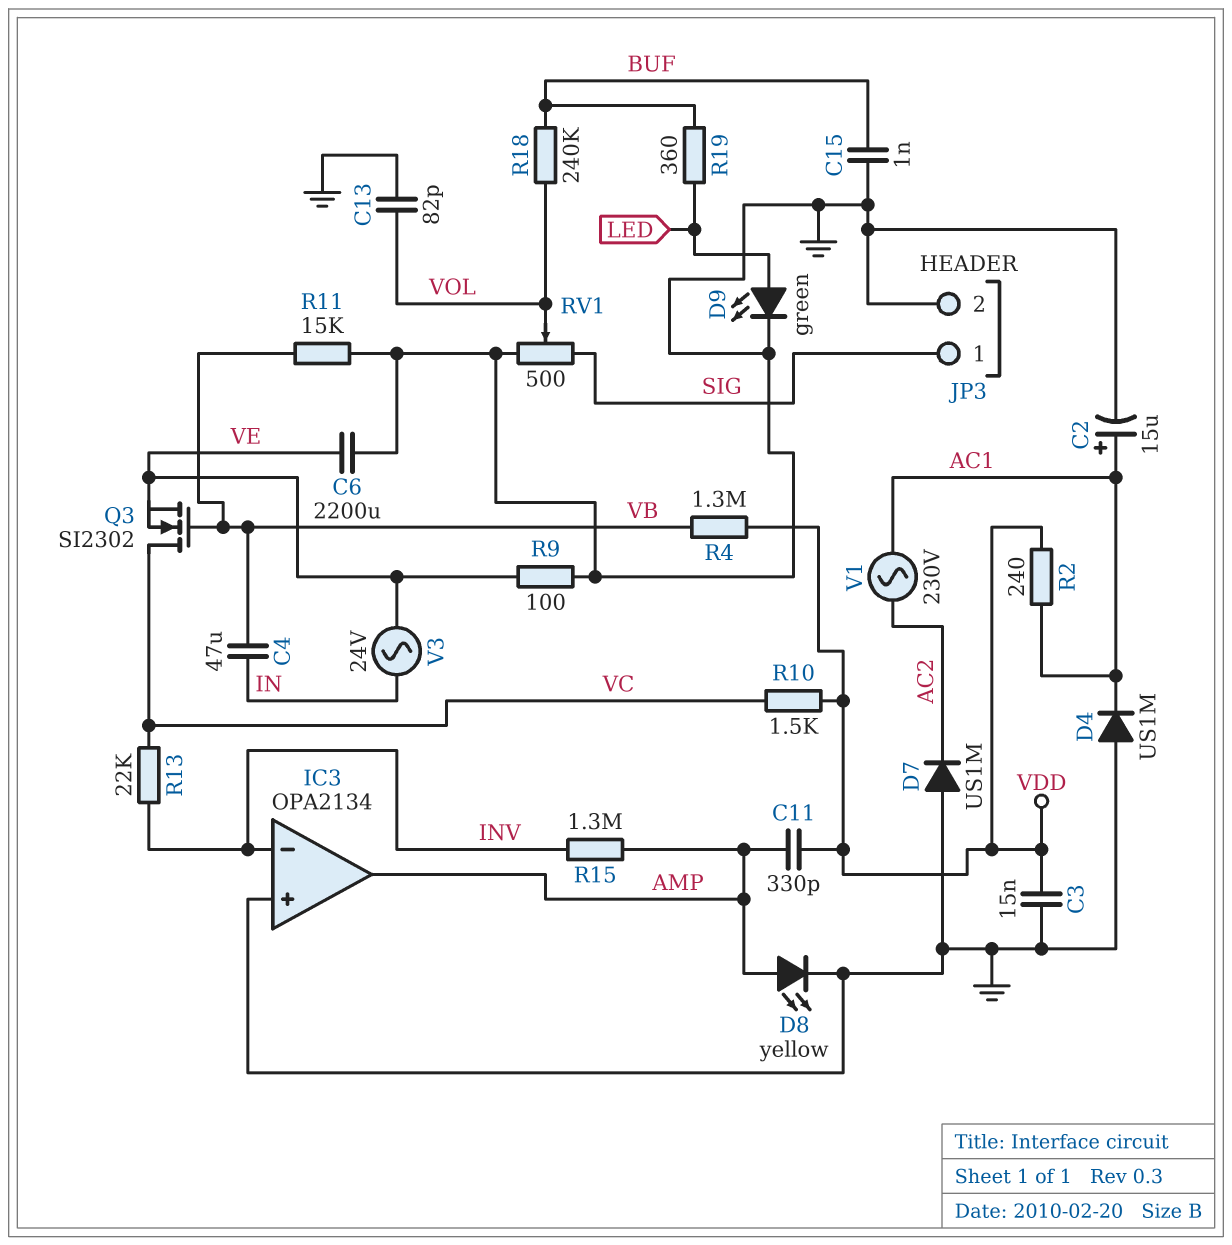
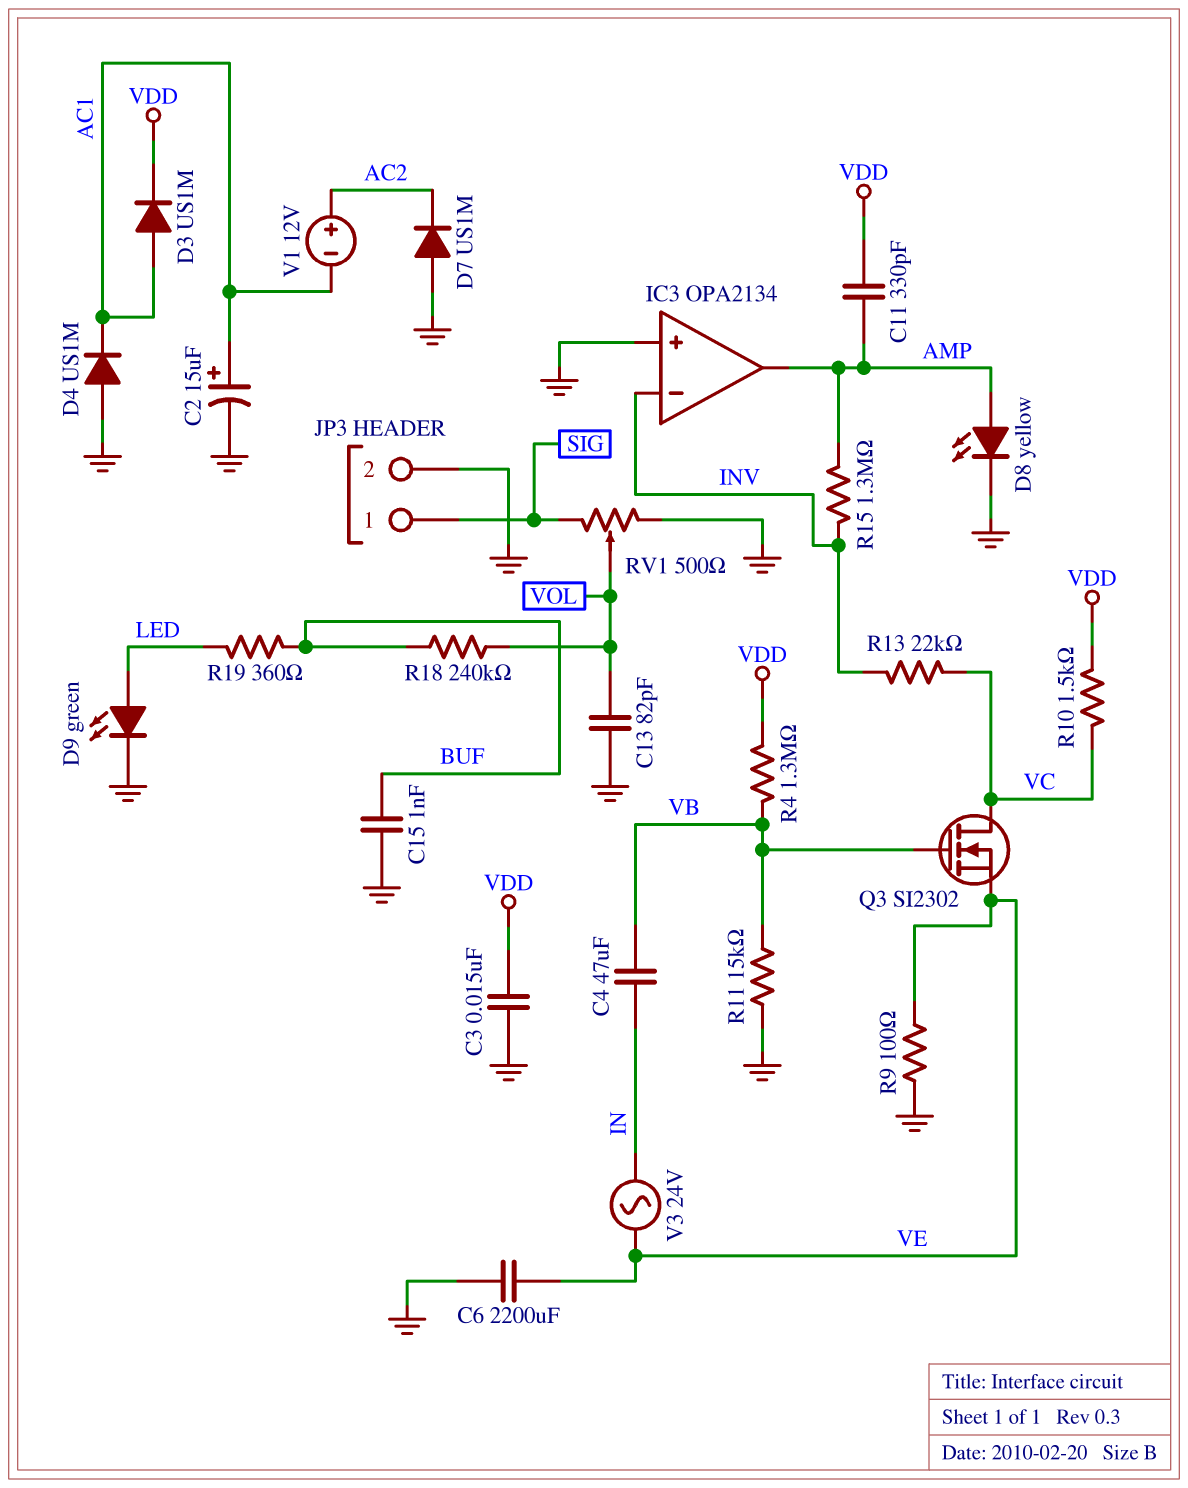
D3: none -> diode US1M (A AC1, K VDD)
R2: 240 (AC1, VDD) -> none
V1: AC 230V (AC1, AC2) -> 12V (plus AC2, minus AC1)

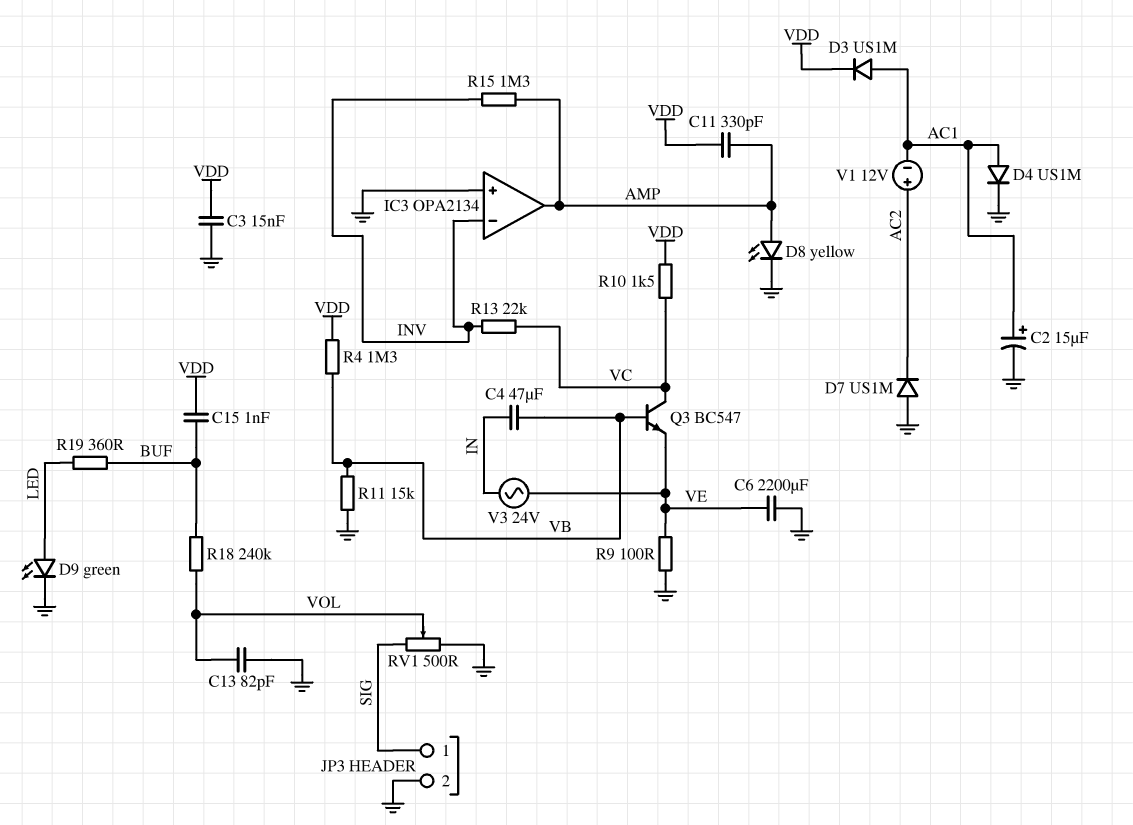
C15: 1nF (BUF, GND) -> 1nF (BUF, VDD)
D4: diode US1M (A GND, K AC1) -> diode US1M (A AC1, K GND)
Q3: NMOS SI2302 (G VB, D VC, S VE) -> NPN BC547 (B VB, C VC, E VE)

